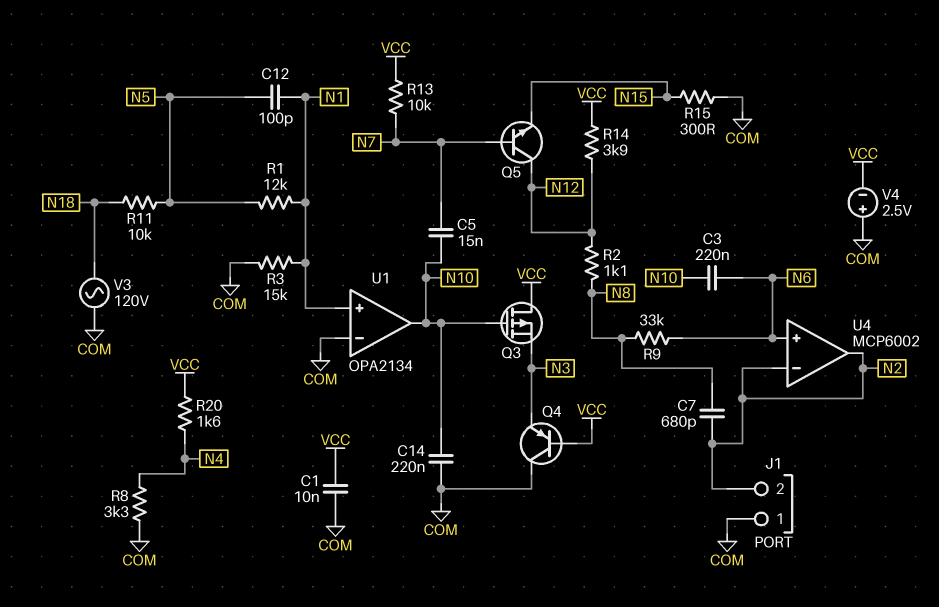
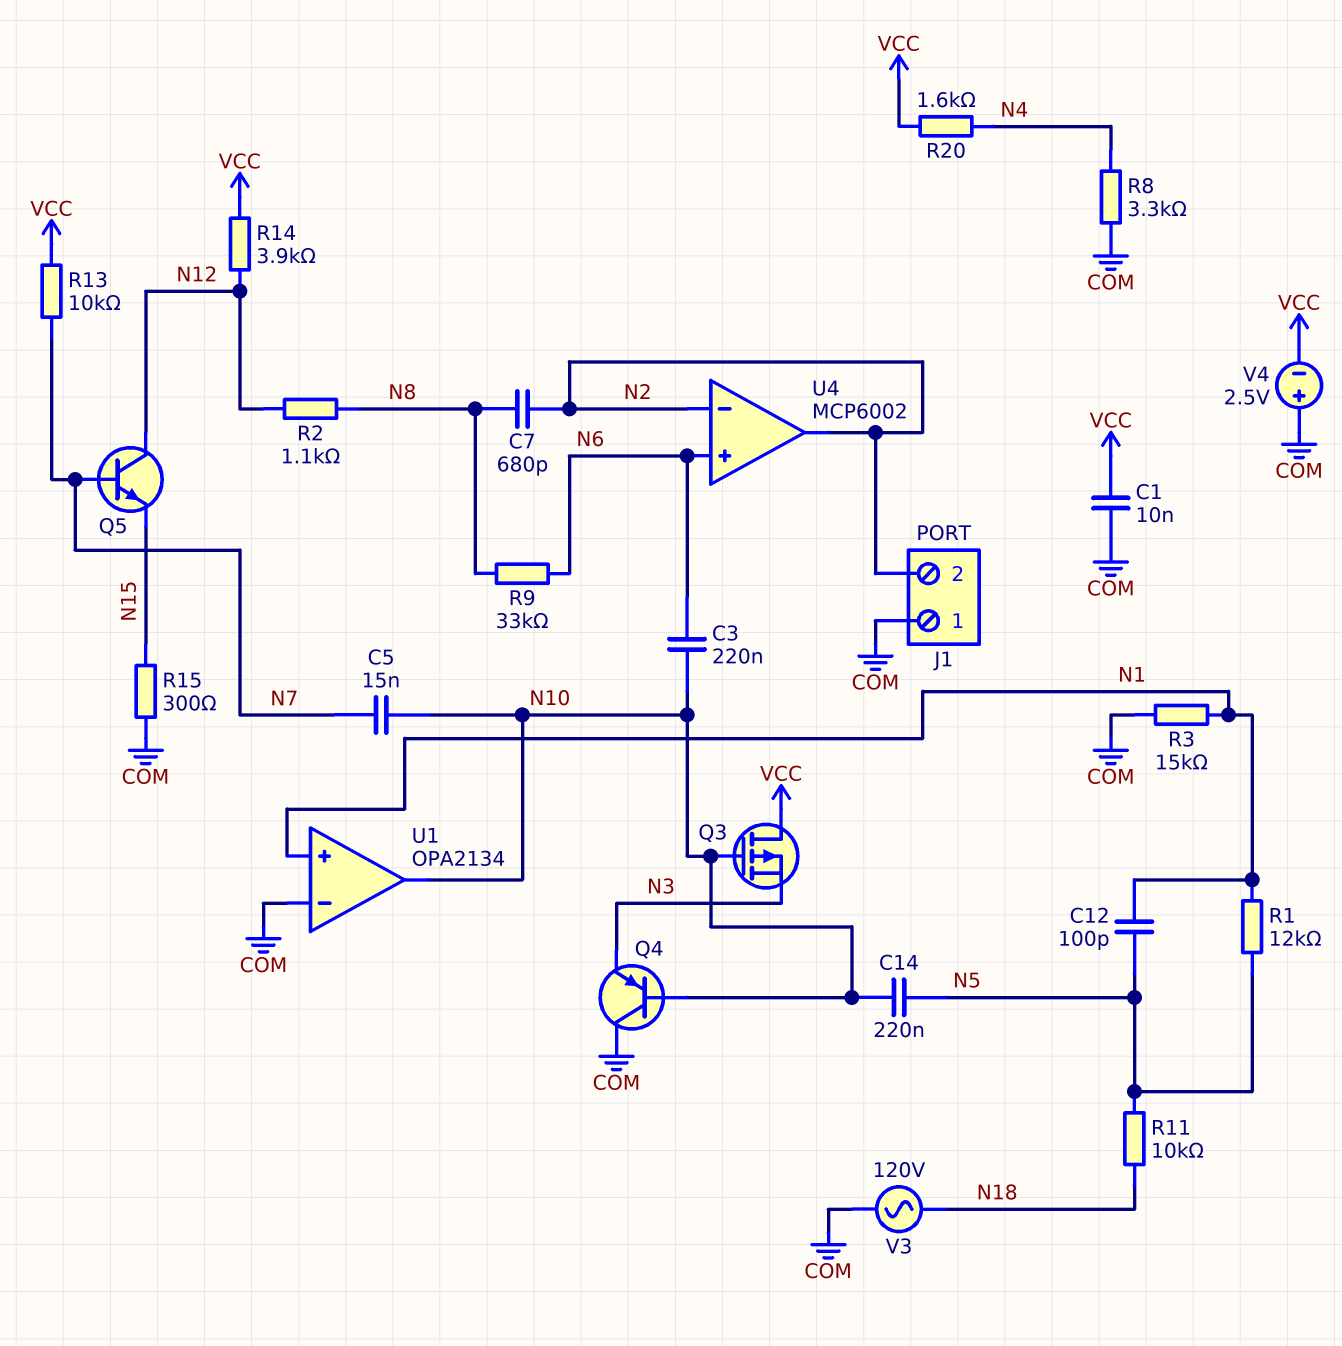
C14: 220nF (COM, N10) -> 220nF (N5, N10)
Q4: PNP (B VCC, C COM, E N3) -> PNP (B N10, C COM, E N3)

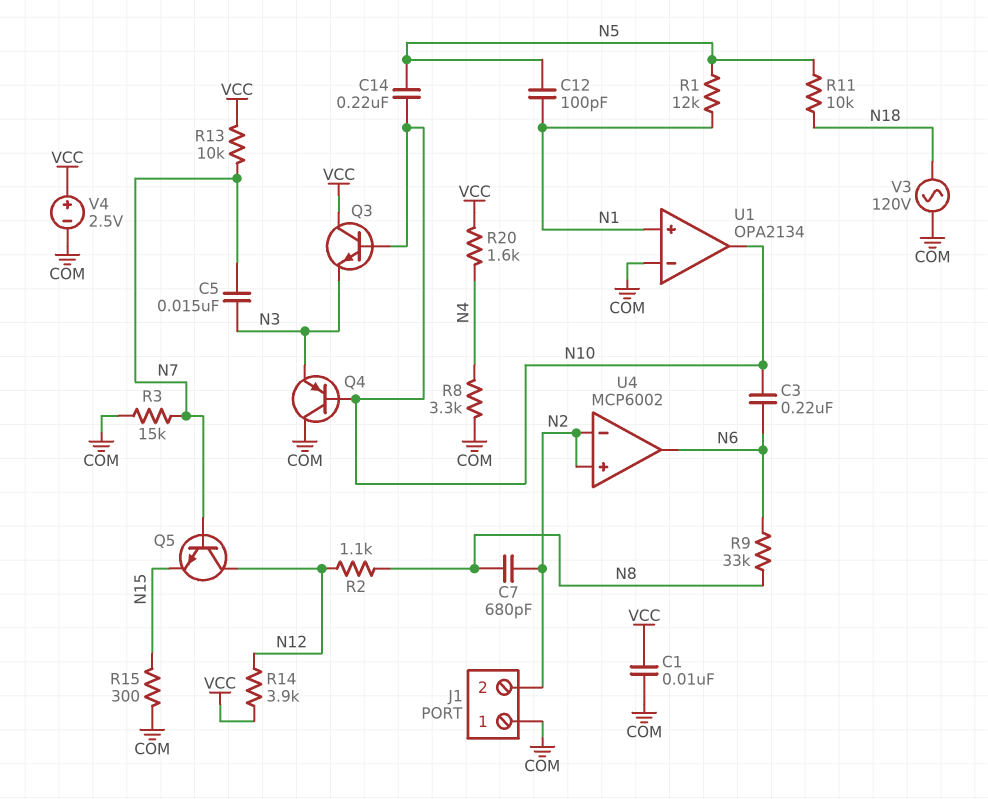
C5: 15nF (N7, N10) -> 15nF (N3, N7)
Q3: PMOS (G N10, D VCC, S N3) -> NPN (B N10, C VCC, E N3)
R3: 15k (COM, N1) -> 15k (COM, N7)
U4 pin in+: N6 -> N2
U4 pin out: N2 -> N6
V4: 2.5V (plus COM, minus VCC) -> 2.5V (plus VCC, minus COM)

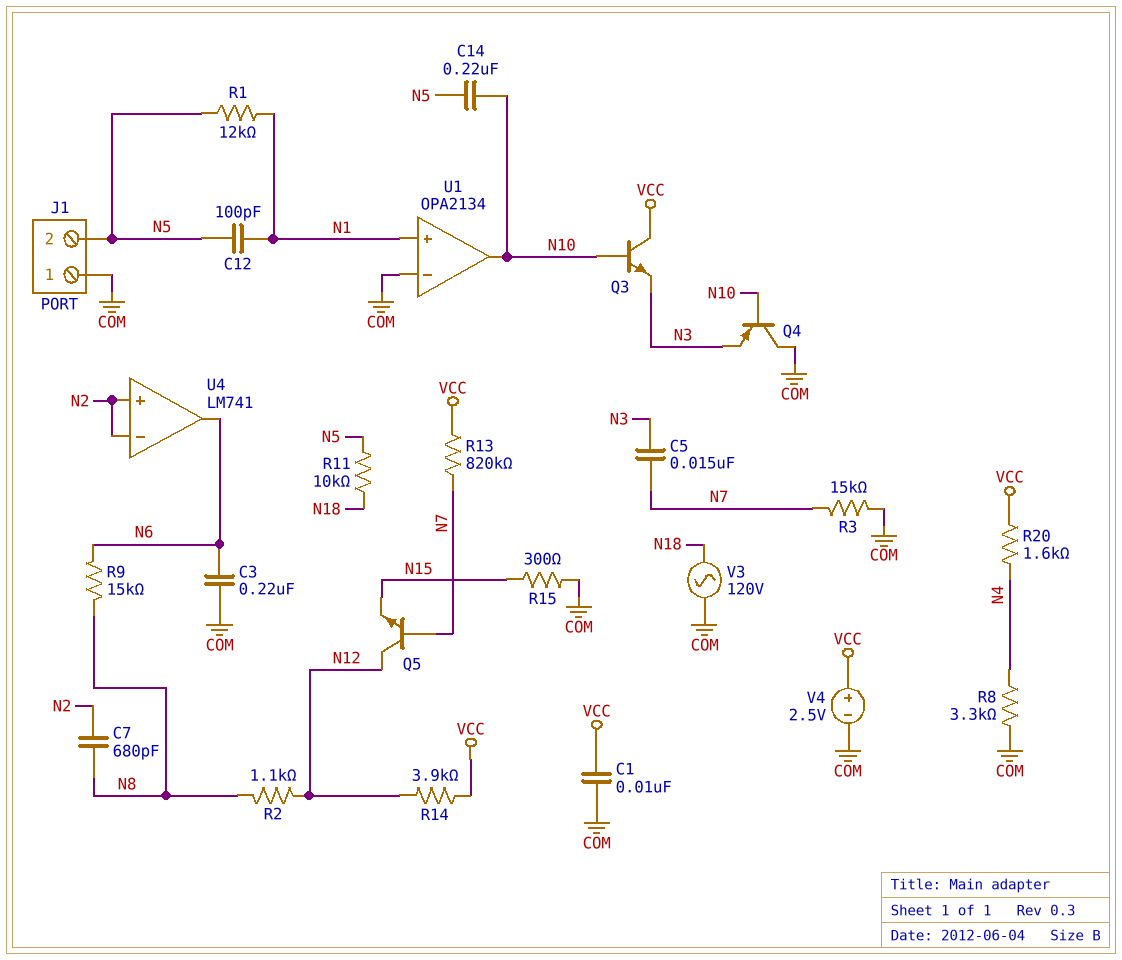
C3: 220nF (N6, N10) -> 220nF (COM, N6)
J1 pin 2: N2 -> N5
R9: 33k (N6, N8) -> 15k (N6, N8)
R13: 10k (N7, VCC) -> 820k (N7, VCC)
U4: MCP6002 -> LM741

